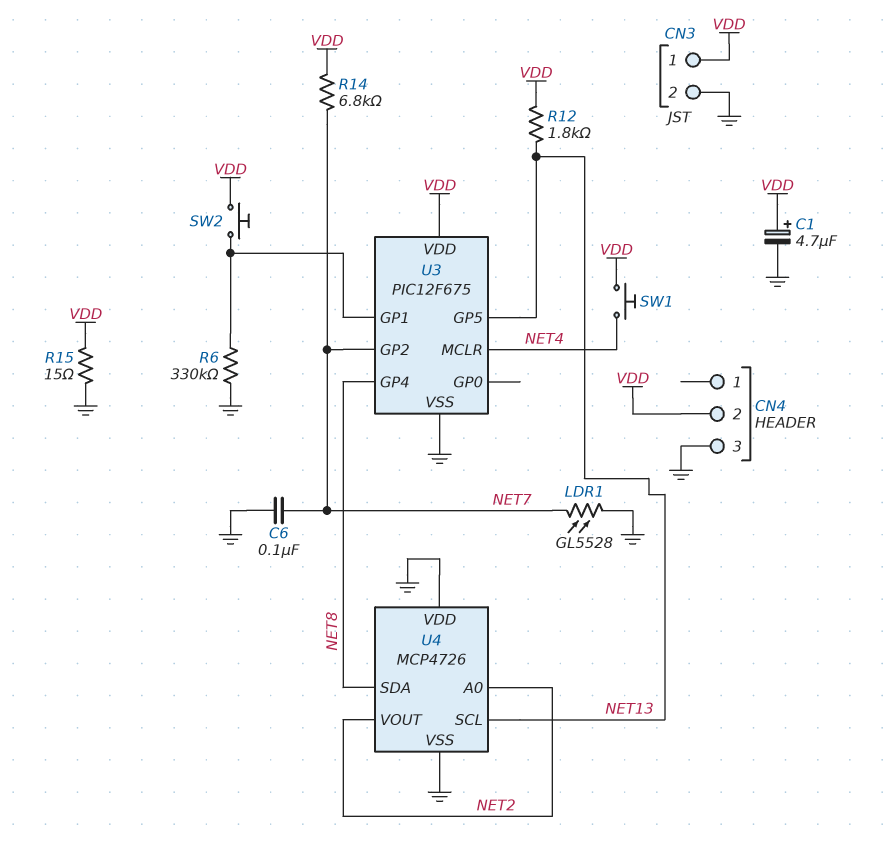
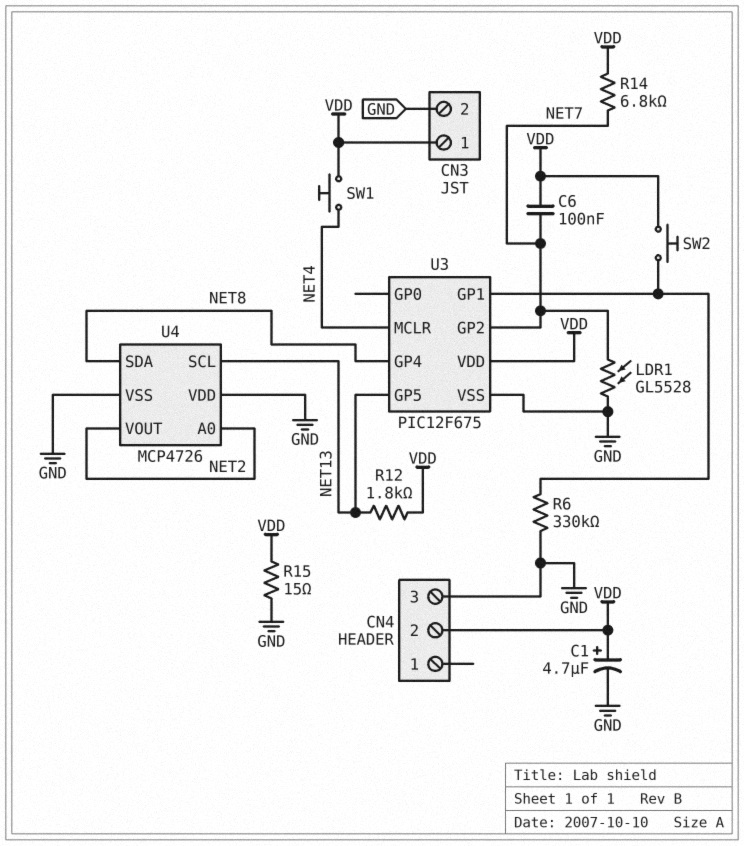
C6: 100nF (GND, NET7) -> 100nF (NET7, VDD)

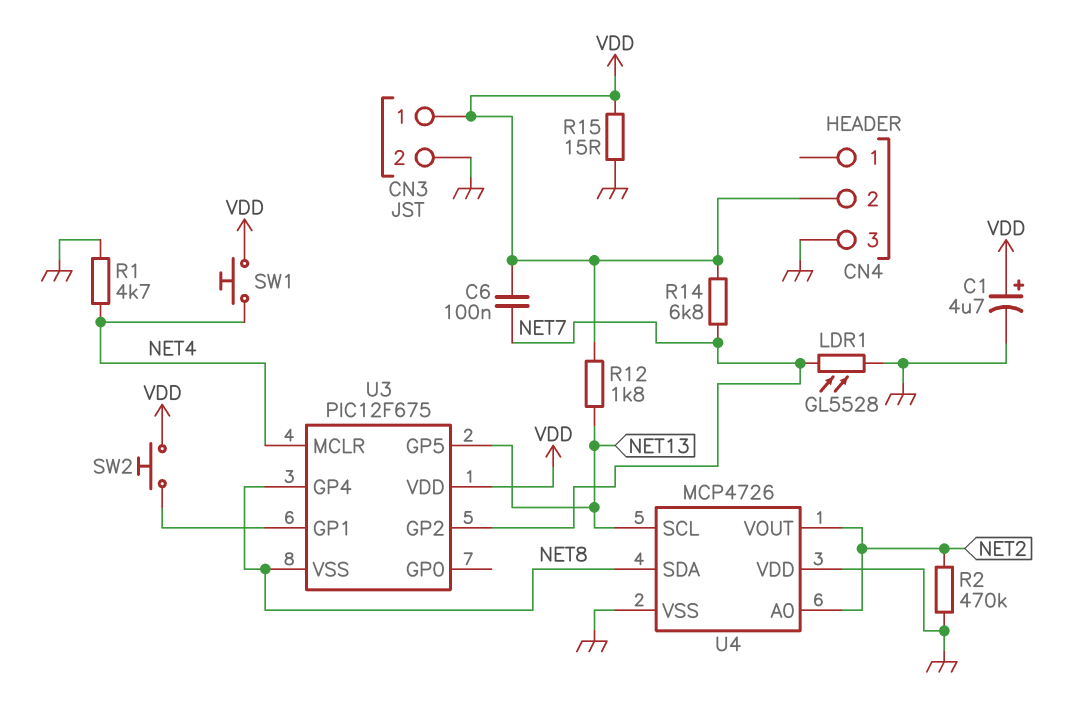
R1: none -> 4.7k (GND, NET4)
R2: none -> 470k (GND, NET2)
R6: 330k (GND, U3/GP1) -> none
U3 pin VSS: GND -> NET8

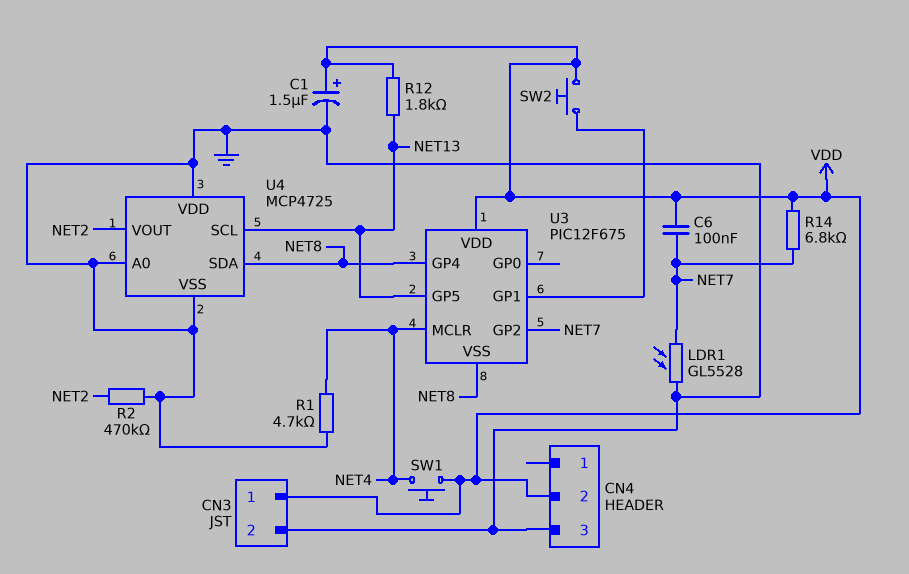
C1: 4.7uF (plus VDD, minus GND) -> 1.5uF (plus VDD, minus GND)
R15: 15 (GND, VDD) -> none
U4: MCP4726 -> MCP4725
U4 pin A0: NET2 -> GND

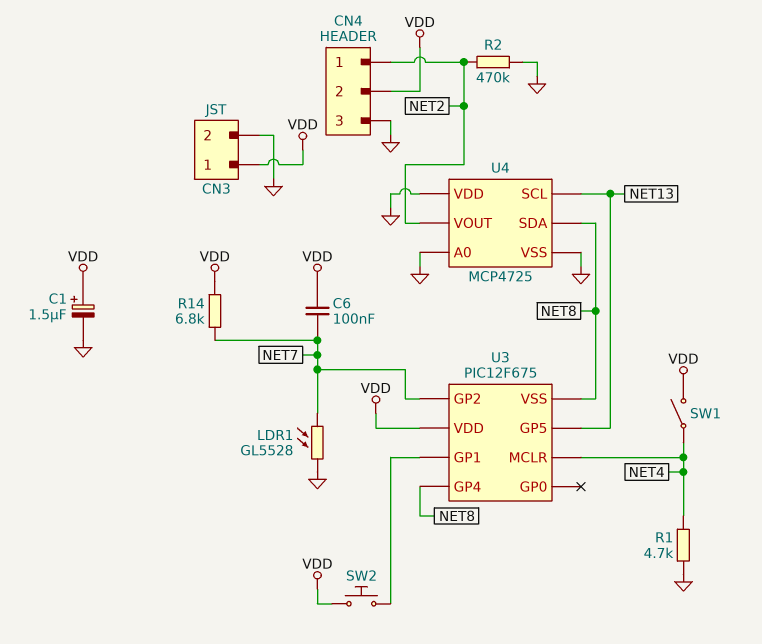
CN4 pin 1: none -> NET2
R12: 1.8k (NET13, VDD) -> none
SW1: button (NET4, VDD) -> switch (NET4, VDD)

